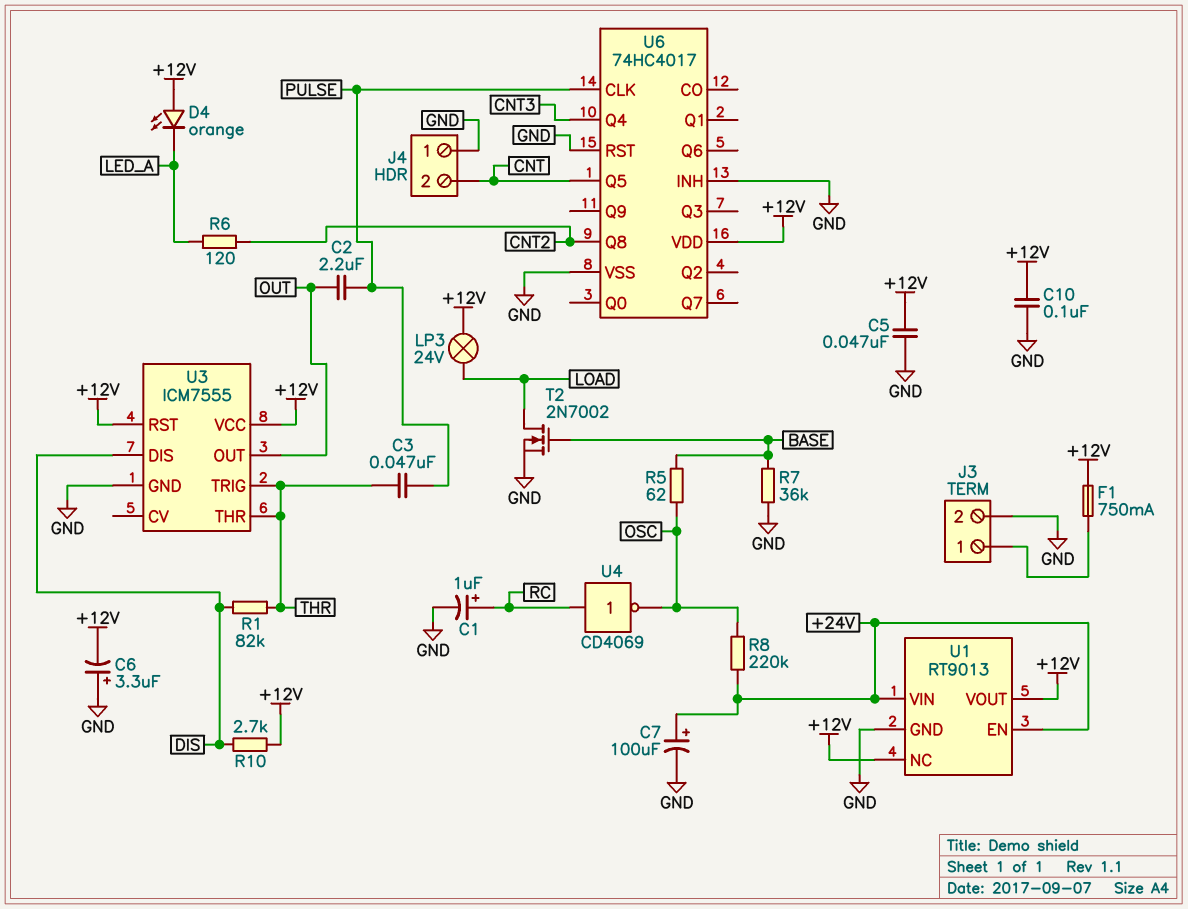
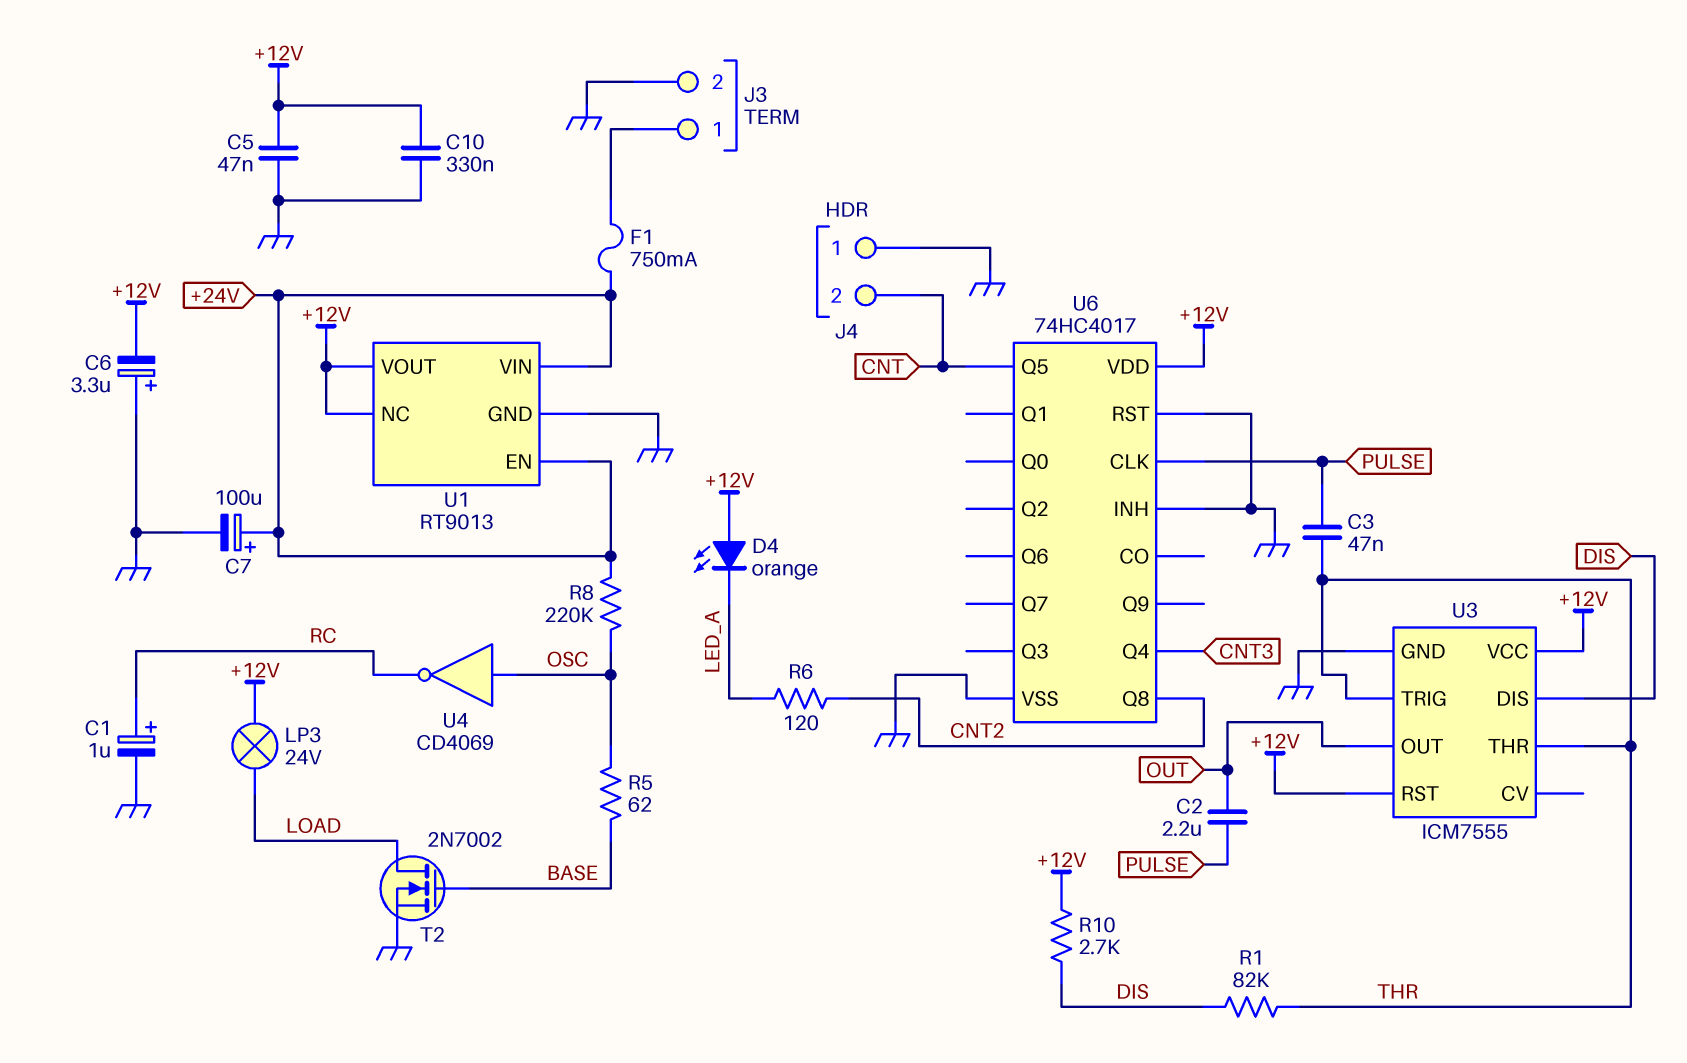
C10: 100nF (+12V, GND) -> 330nF (+12V, GND)
F1: 750mA (+12V, J3/1) -> 750mA (+24V, J3/1)
R7: 36k (BASE, GND) -> none
U4: NOT CD4069 (in RC, out OSC) -> NOT CD4069 (in OSC, out RC)

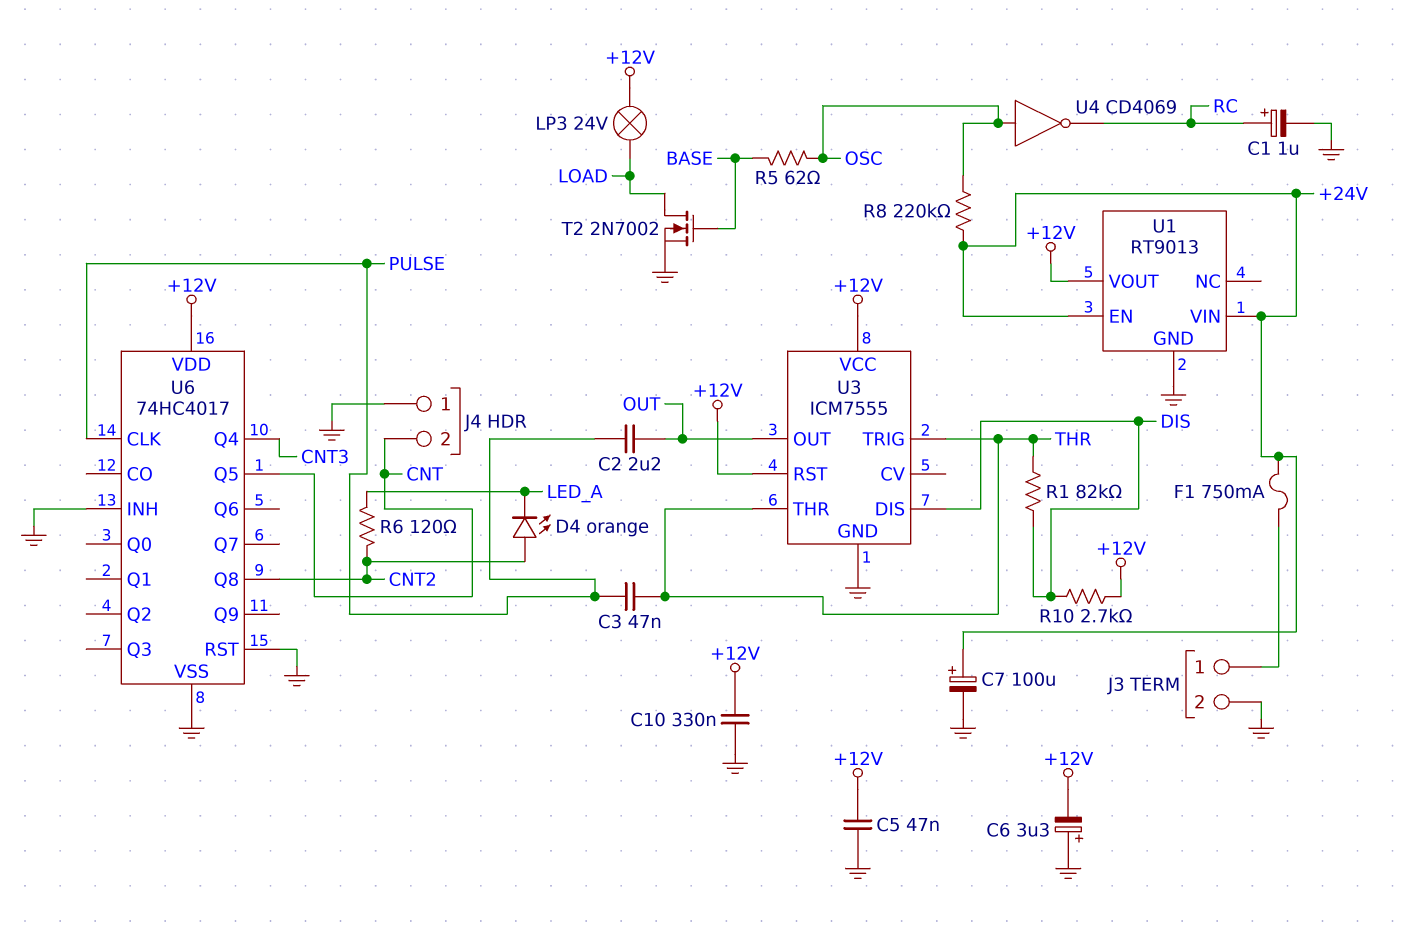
D4: LED orange (A +12V, K LED_A) -> LED orange (A CNT2, K LED_A)
U1 pin NC: +12V -> none

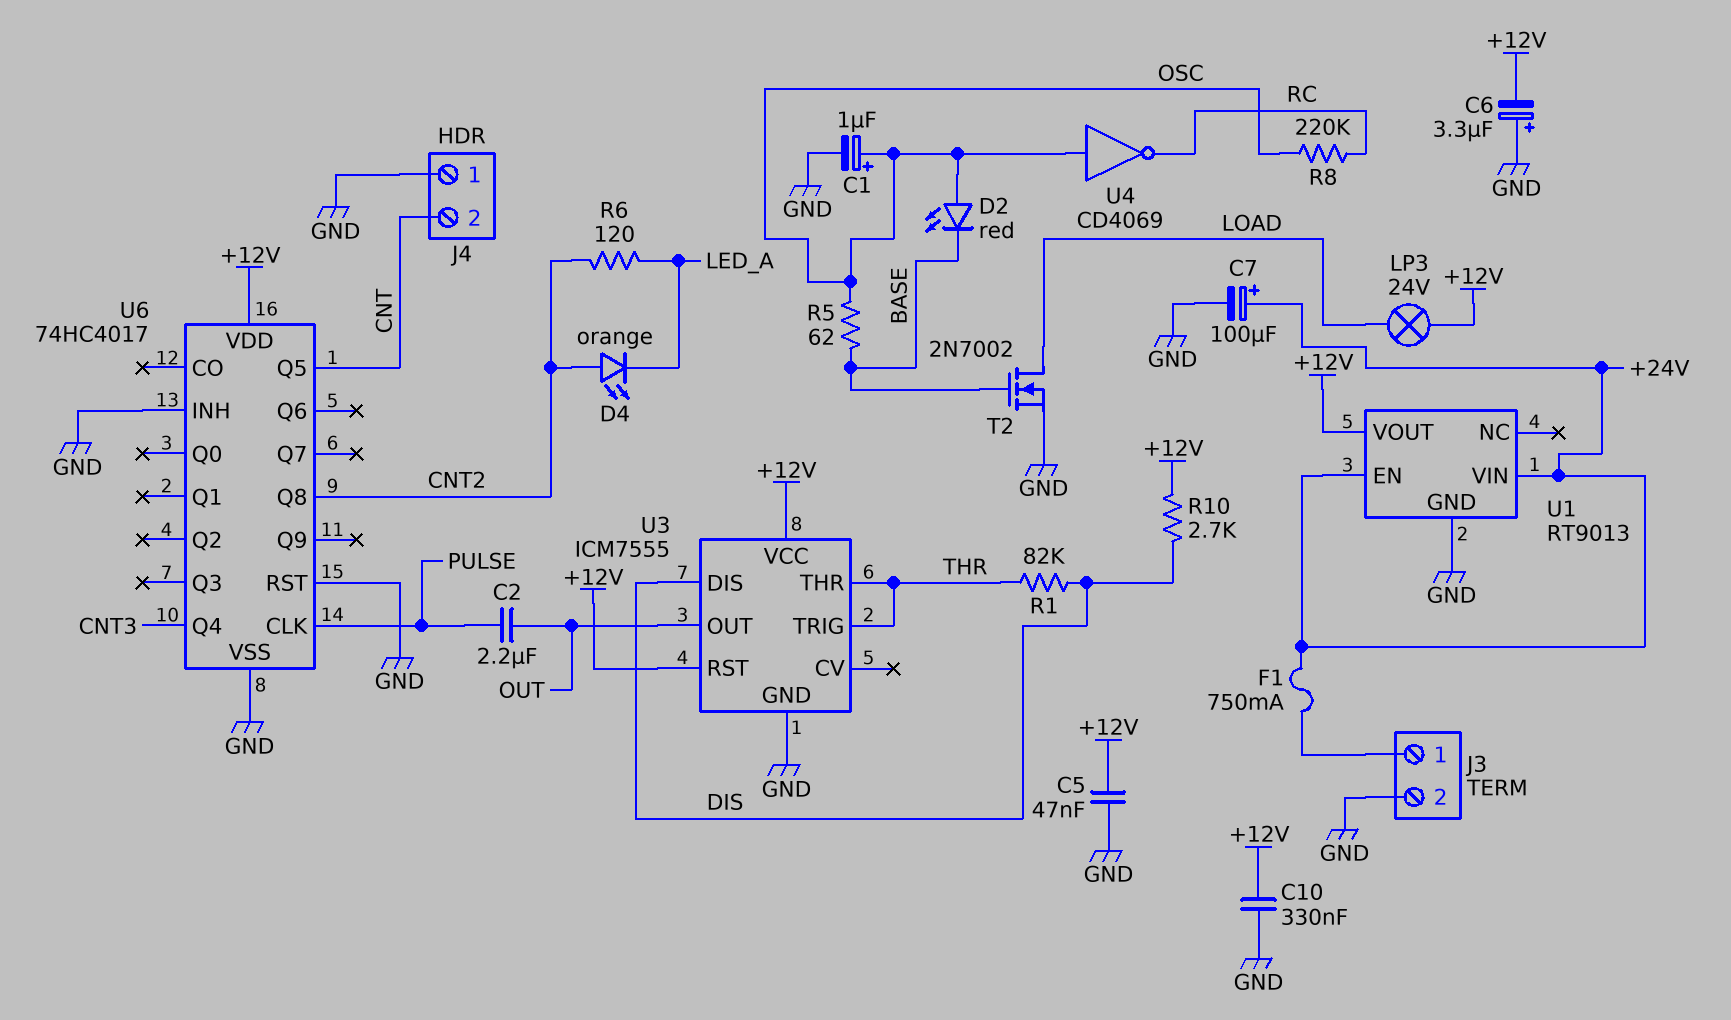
C1: 1uF (plus RC, minus GND) -> 1uF (plus OSC, minus GND)
C3: 47nF (PULSE, THR) -> none
D2: none -> LED red (A OSC, K BASE)
R8: 220k (+24V, OSC) -> 220k (OSC, RC)

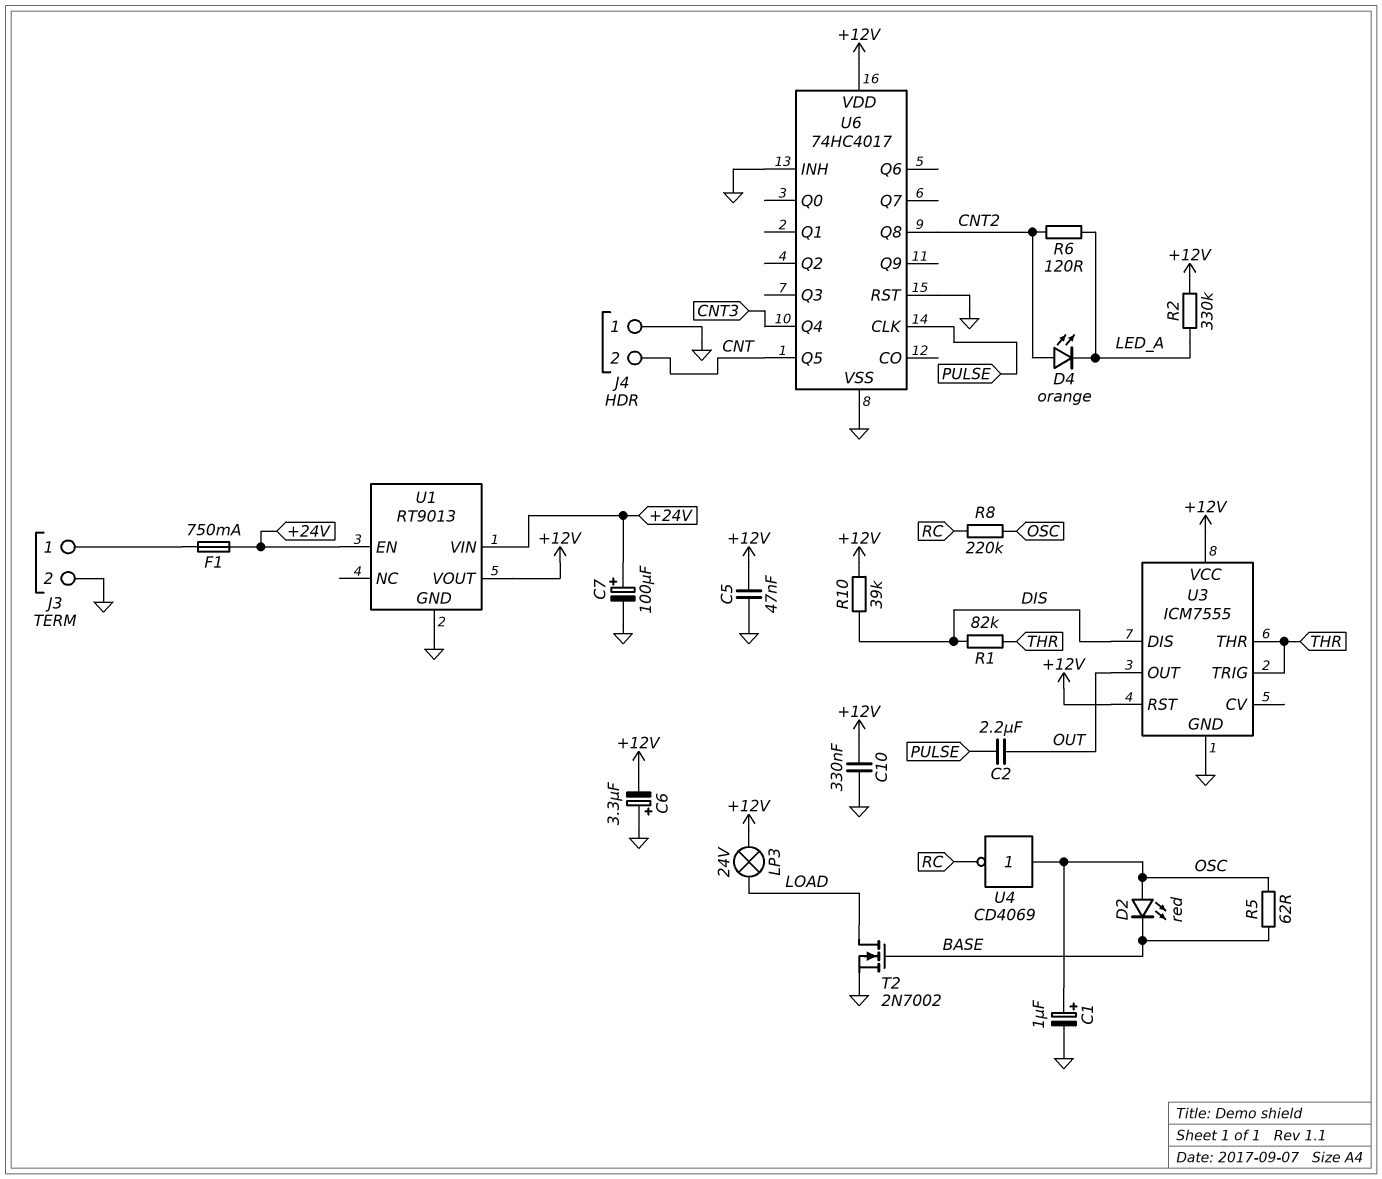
R2: none -> 330k (+12V, LED_A)
R10: 2.7k (+12V, DIS) -> 39k (+12V, DIS)

